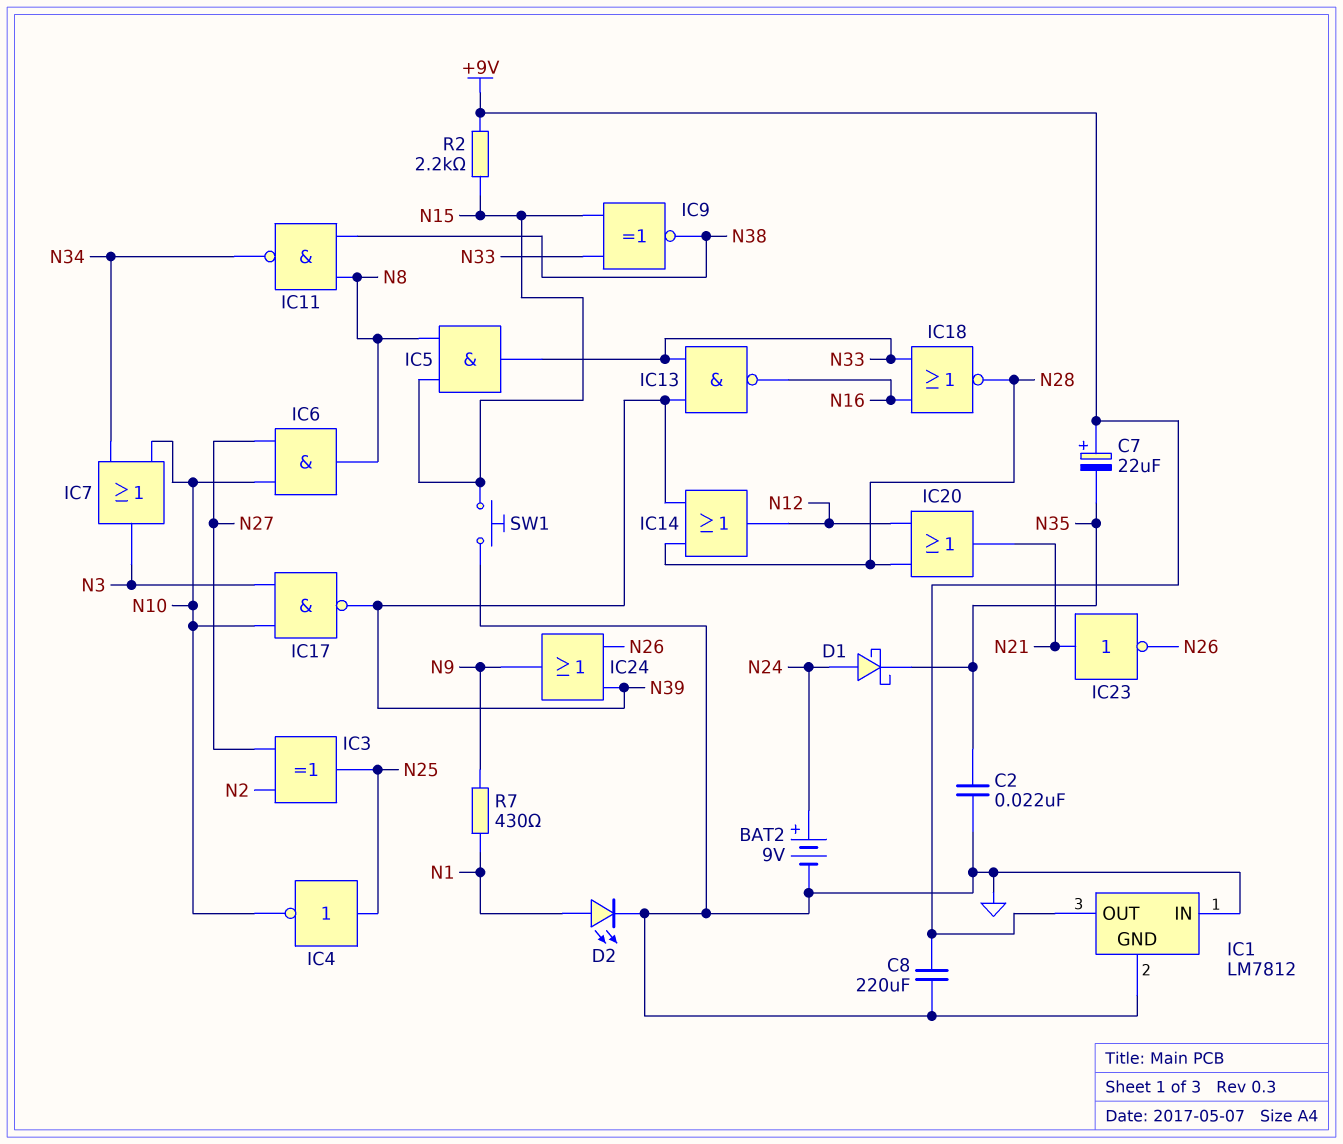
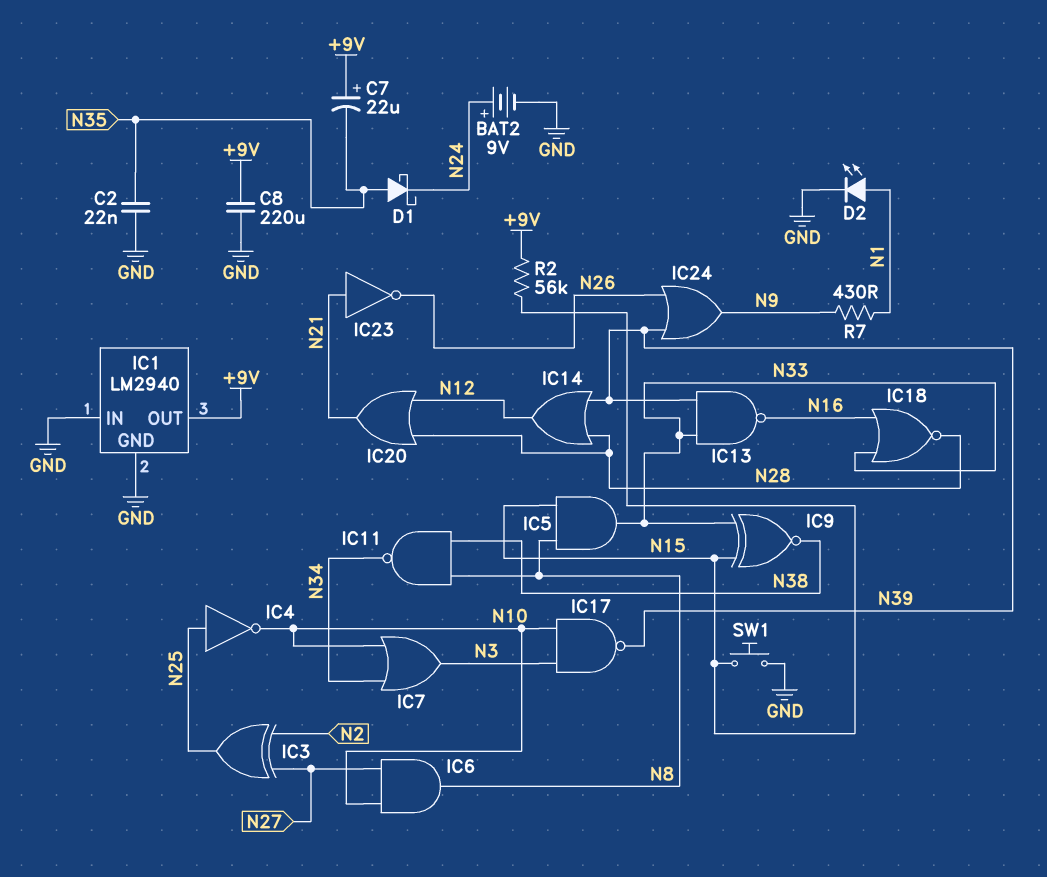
D1: schottky (A N24, K N35) -> schottky (A N35, K N24)
IC1: LM7812 -> LM2940
R2: 2.2k (+9V, N15) -> 56k (+9V, N15)

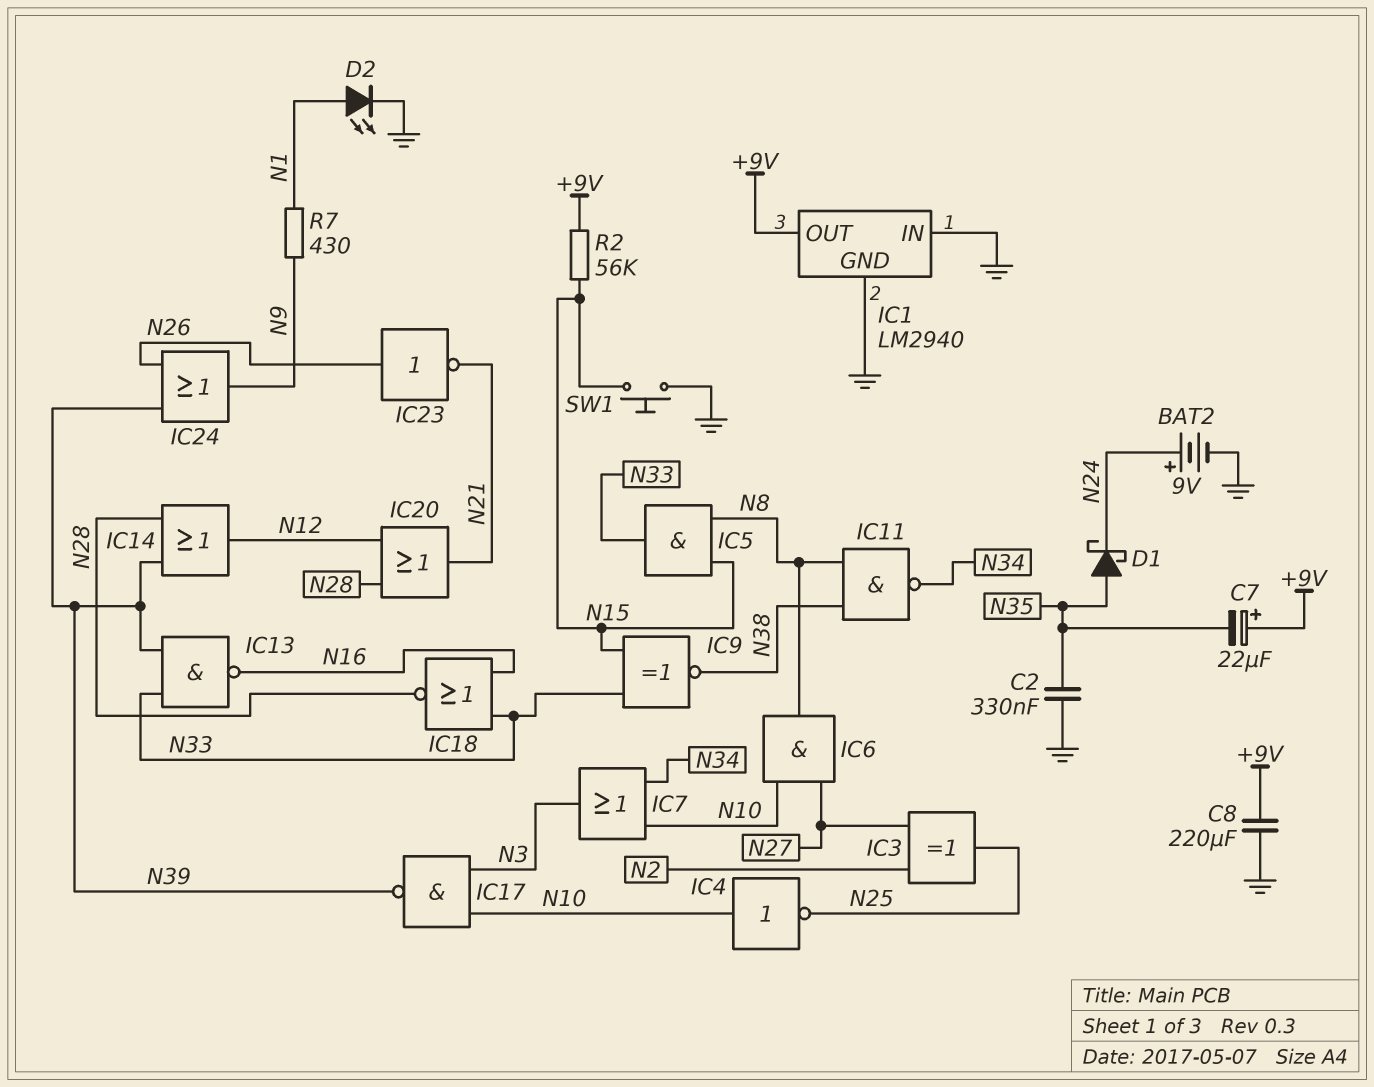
C2: 22nF (GND, N35) -> 330nF (GND, N35)
IC4: NOT (in N25, out N10) -> NOT (in N10, out N25)
IC23: NOT (in N21, out N26) -> NOT (in N26, out N21)

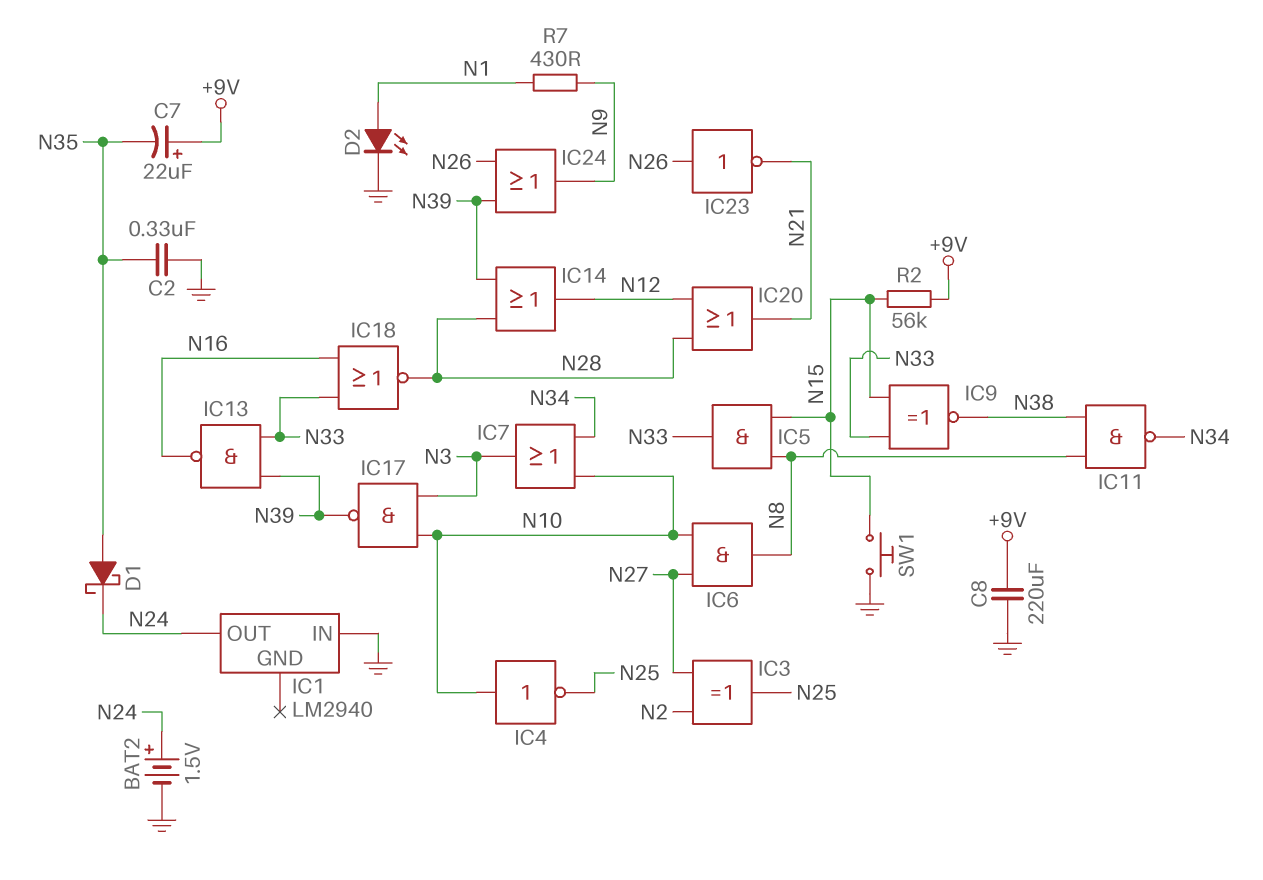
BAT2: 9V (plus N24, minus GND) -> 1.5V (plus N24, minus GND)
IC1 pin GND: GND -> none
IC1 pin OUT: +9V -> N24

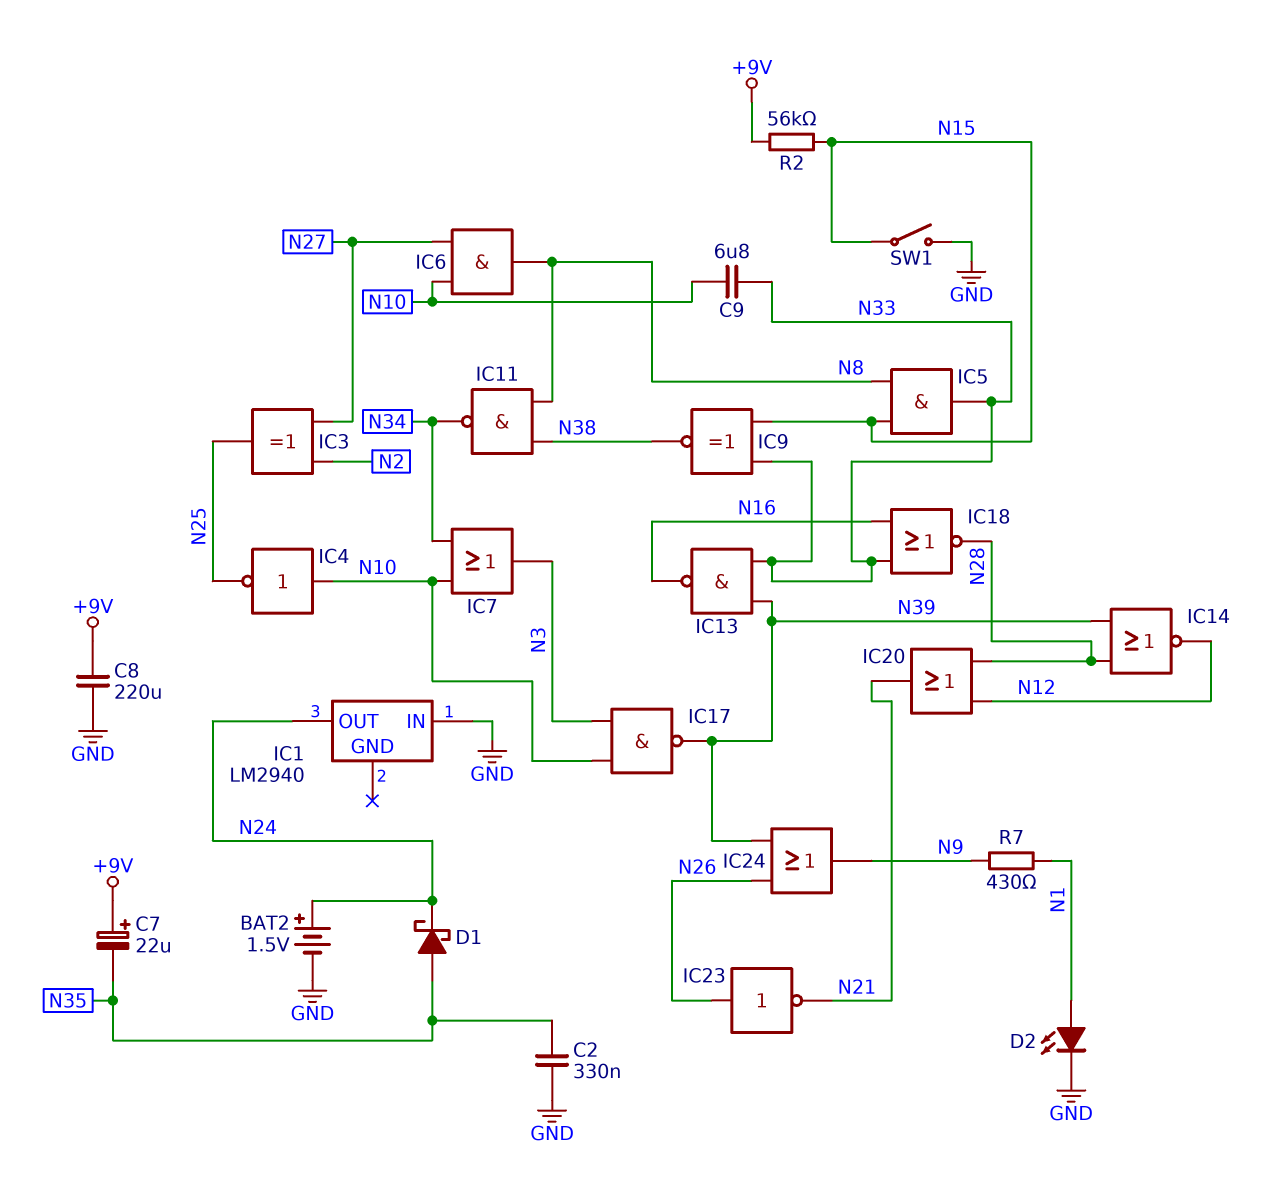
C9: none -> 6.8uF (N10, N33)
IC14: OR (in N28, in N39, out N12) -> NOR (in N28, in N39, out N12)
SW1: button (GND, N15) -> switch (GND, N15)

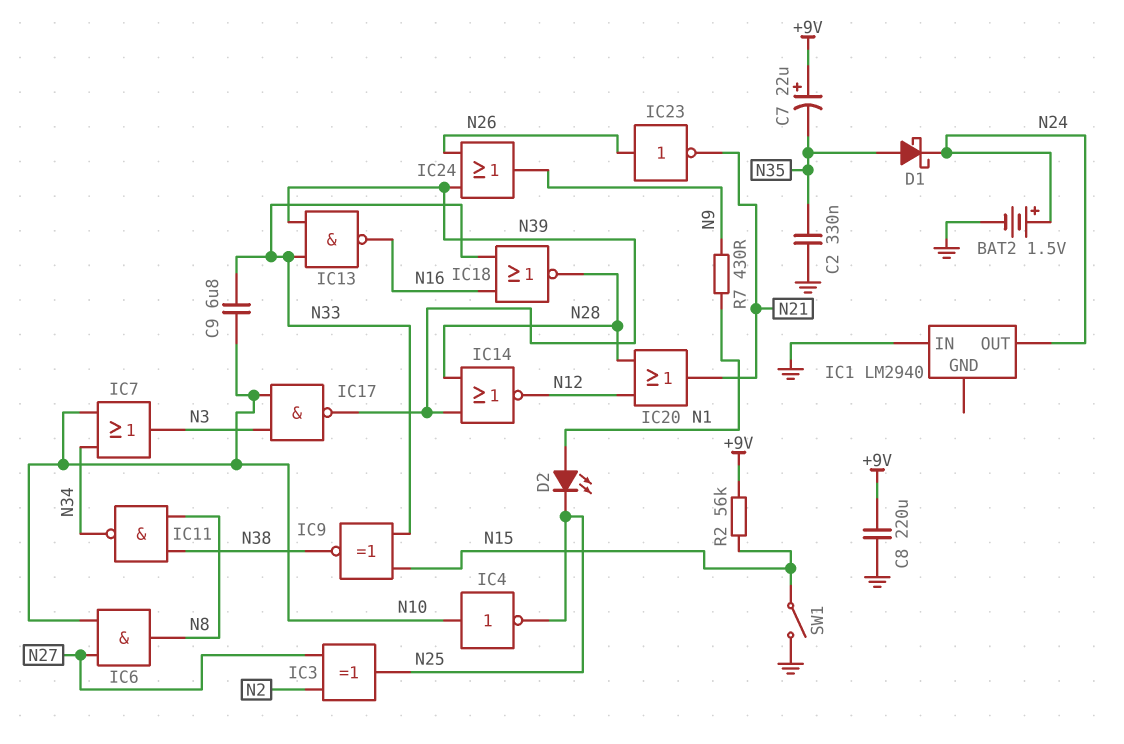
D2: LED (A N1, K GND) -> LED (A N1, K N25)
IC5: AND (in N8, in N15, out N33) -> none

